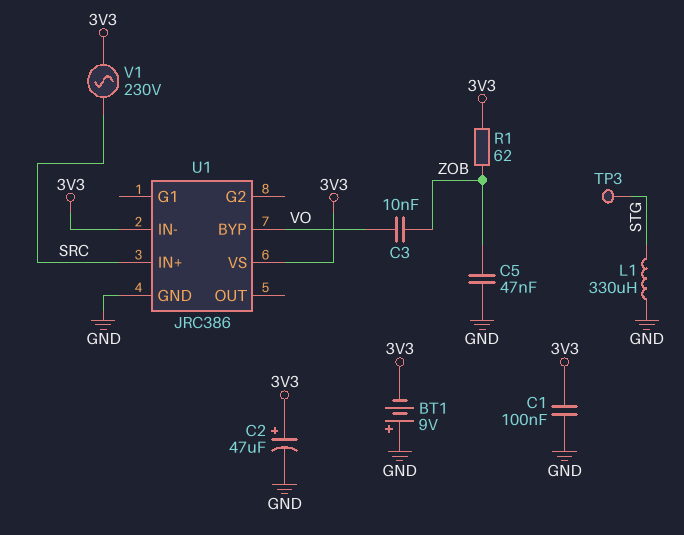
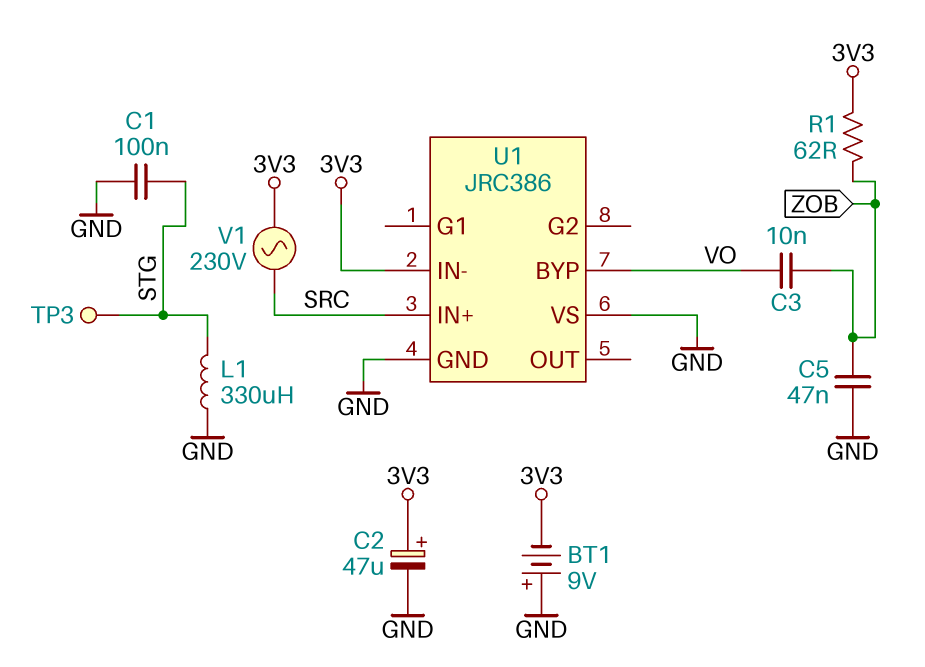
C1: 100nF (3V3, GND) -> 100nF (GND, STG)
U1 pin VS: 3V3 -> GND

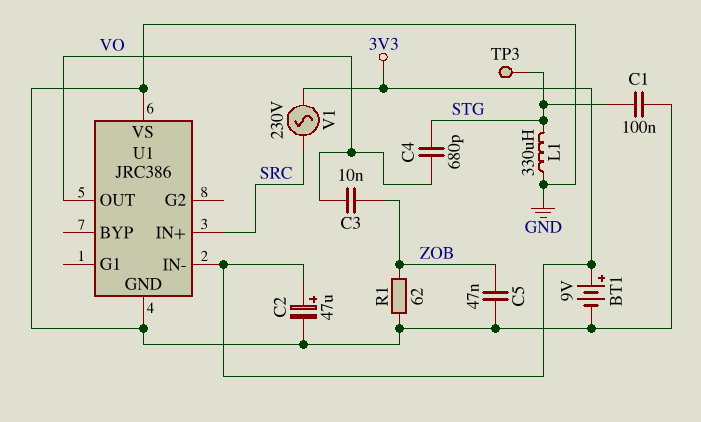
BT1: 9V (plus GND, minus 3V3) -> 9V (plus 3V3, minus GND)
C4: none -> 680pF (STG, VO)
R1: 62 (3V3, ZOB) -> 62 (GND, ZOB)
U1 pin BYP: VO -> none
U1 pin OUT: none -> VO

